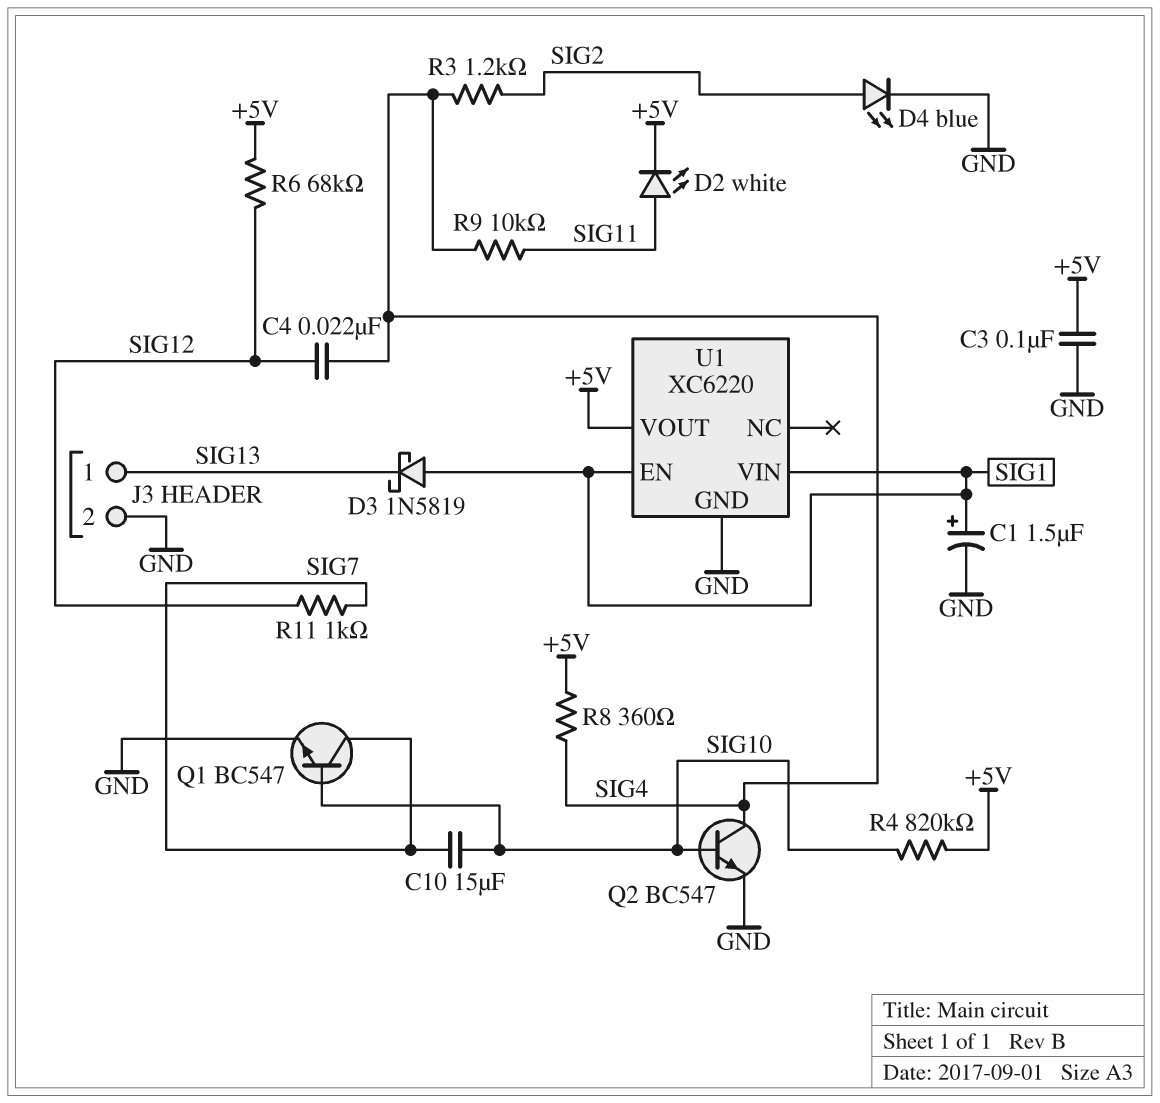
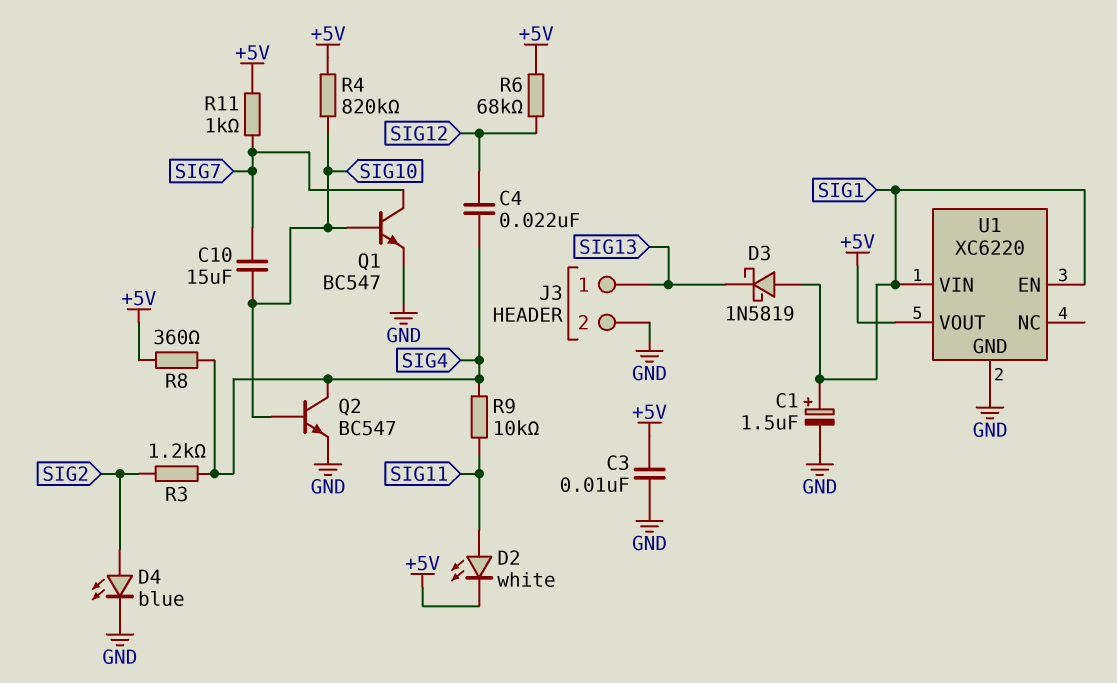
C3: 100nF (+5V, GND) -> 10nF (+5V, GND)
R11: 1k (SIG7, SIG12) -> 1k (+5V, SIG7)

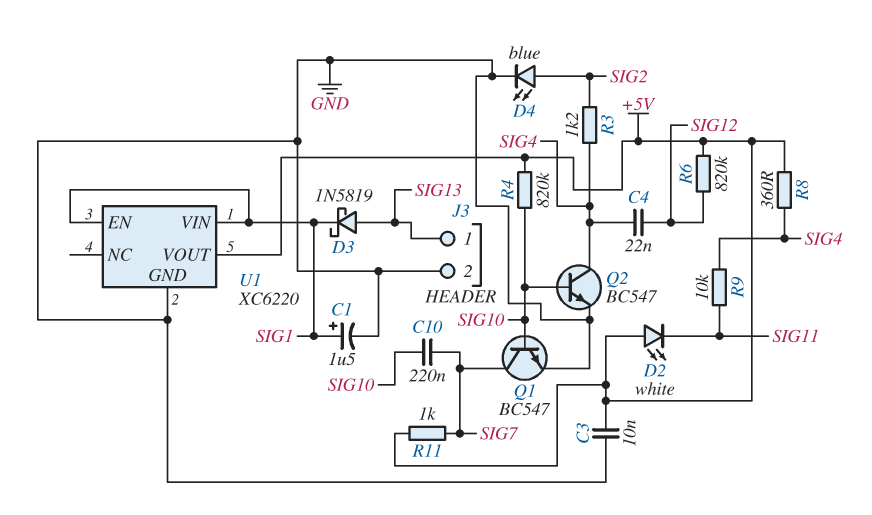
C10: 15uF (SIG7, SIG10) -> 220nF (SIG7, SIG10)
D2: LED white (A SIG11, K +5V) -> LED white (A +5V, K SIG11)
D3: schottky 1N5819 (A SIG1, K SIG13) -> schottky 1N5819 (A SIG13, K SIG1)
R6: 68k (+5V, SIG12) -> 820k (+5V, SIG12)

